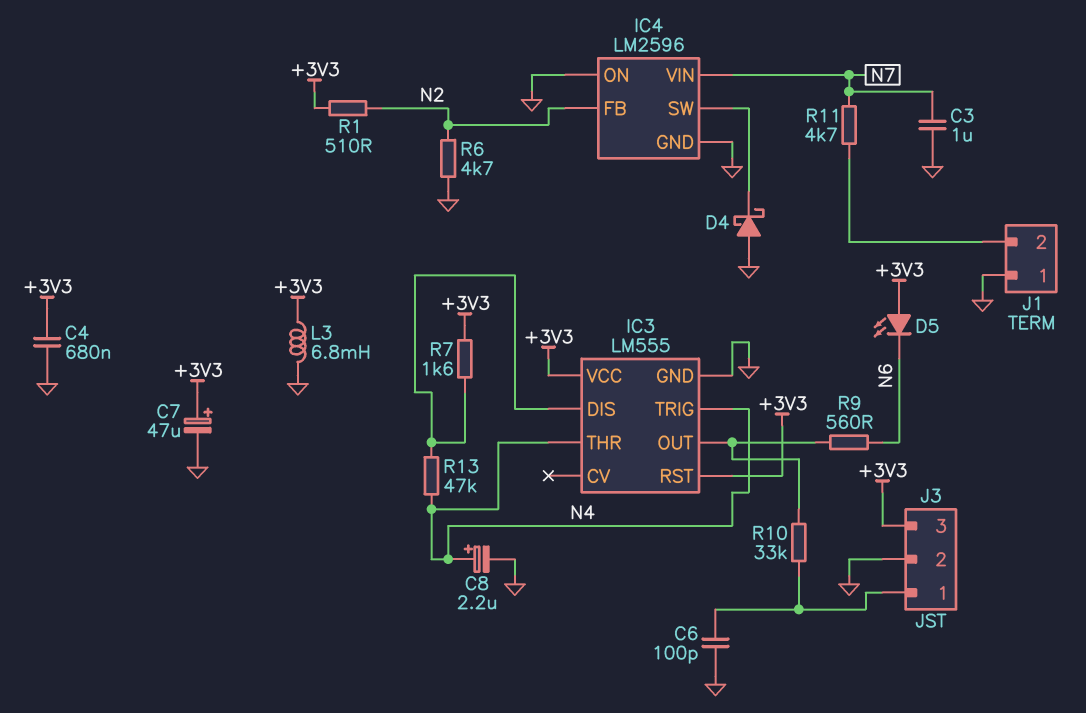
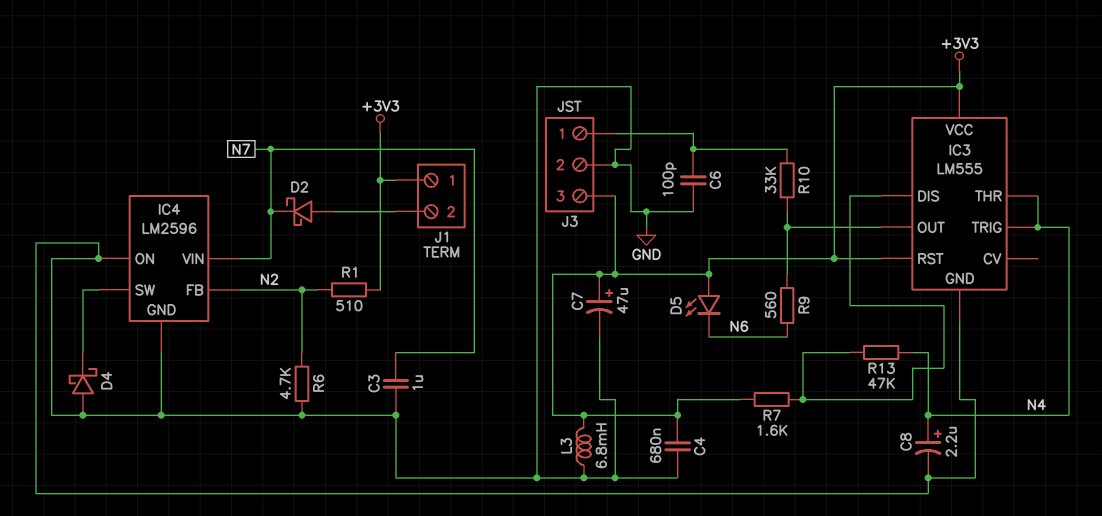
D2: none -> schottky (A J1/2, K N7)
J1 pin 1: GND -> +3V3
R11: 4.7k (J1/2, N7) -> none

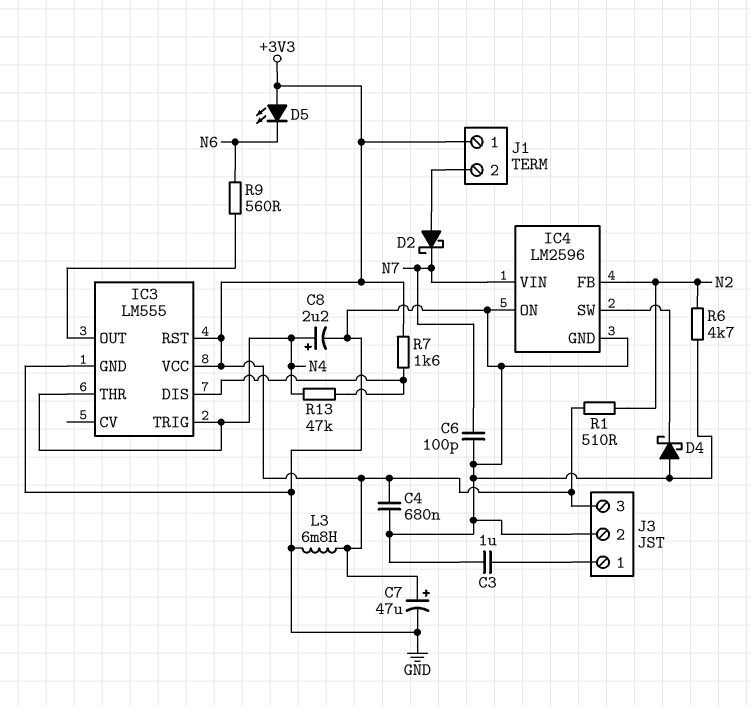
C3: 1uF (GND, N7) -> 1uF (GND, J3/1)
C6: 100pF (GND, J3/1) -> 100pF (GND, N7)
R10: 33k (IC3/OUT, J3/1) -> none

